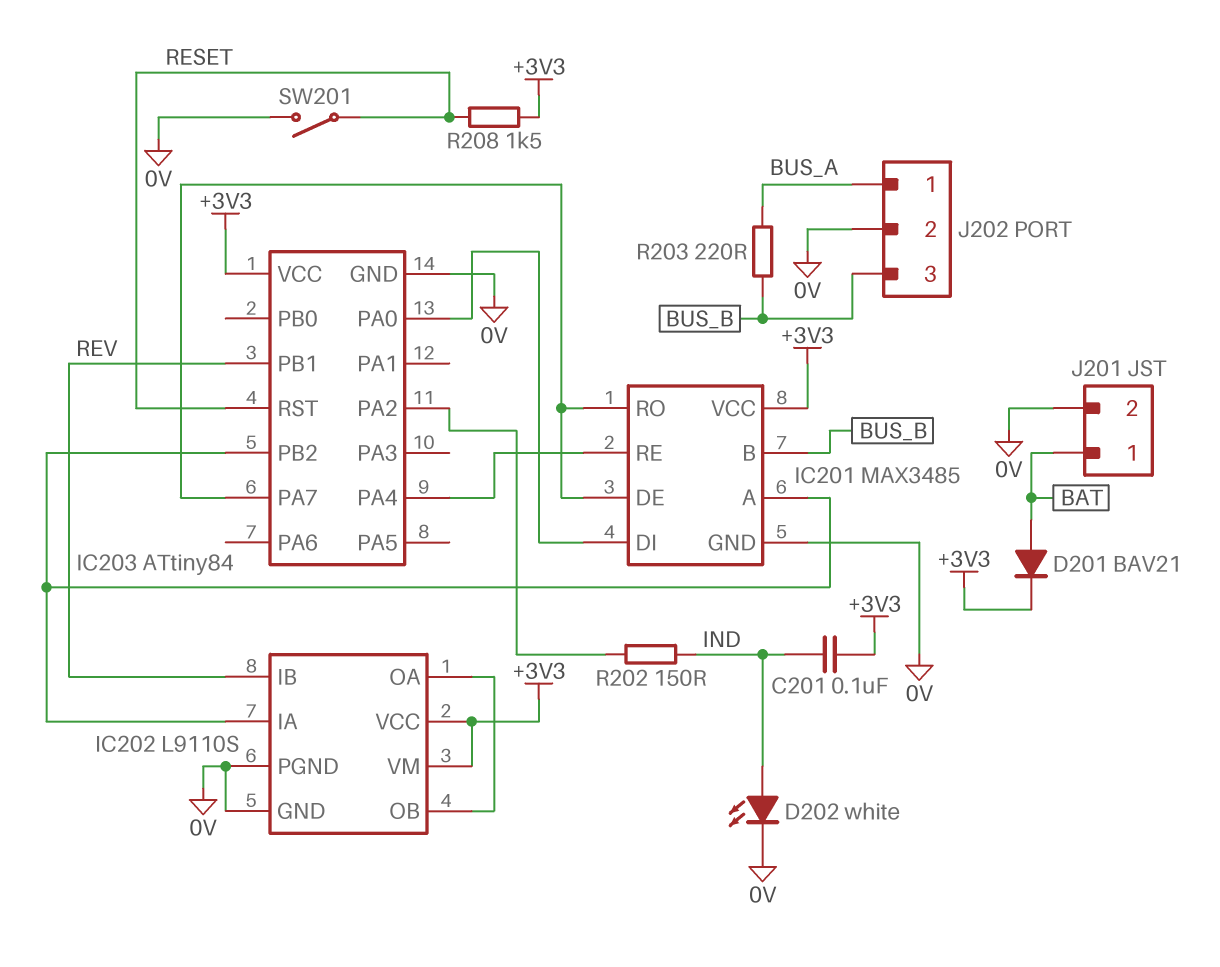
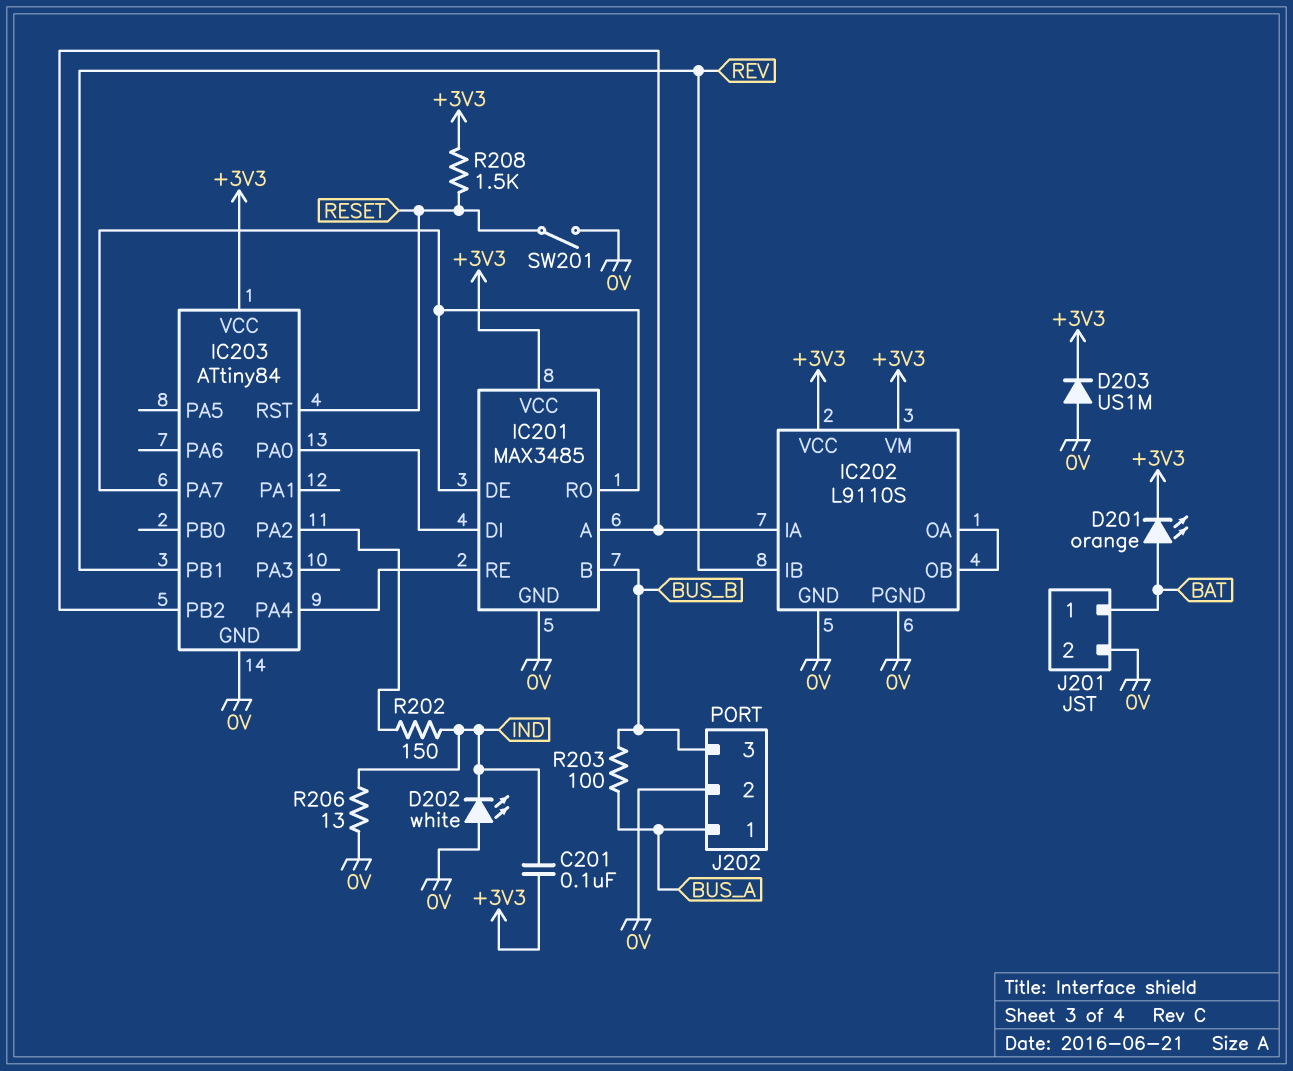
D201: diode BAV21 (A BAT, K +3V3) -> LED orange (A BAT, K +3V3)
D202: LED white (A IND, K 0V) -> LED white (A 0V, K IND)
D203: none -> diode US1M (A 0V, K +3V3)
R203: 220 (BUS_A, BUS_B) -> 100 (BUS_A, BUS_B)
R206: none -> 13 (0V, IND)

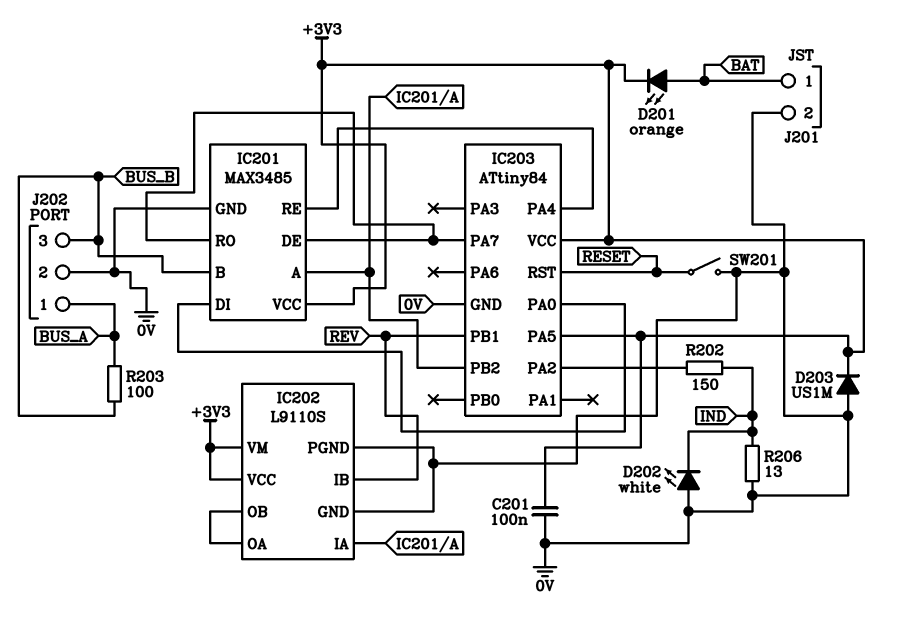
C201: 100nF (+3V3, IND) -> 100nF (+3V3, 0V)
IC203 pin PA5: none -> +3V3
R208: 1.5k (+3V3, RESET) -> none

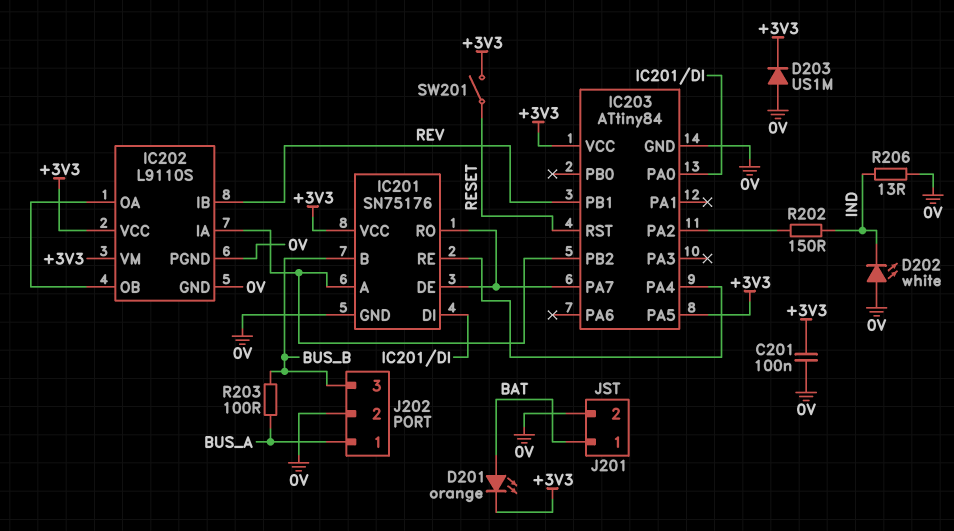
IC201: MAX3485 -> SN75176
SW201: switch (0V, RESET) -> switch (+3V3, RESET)

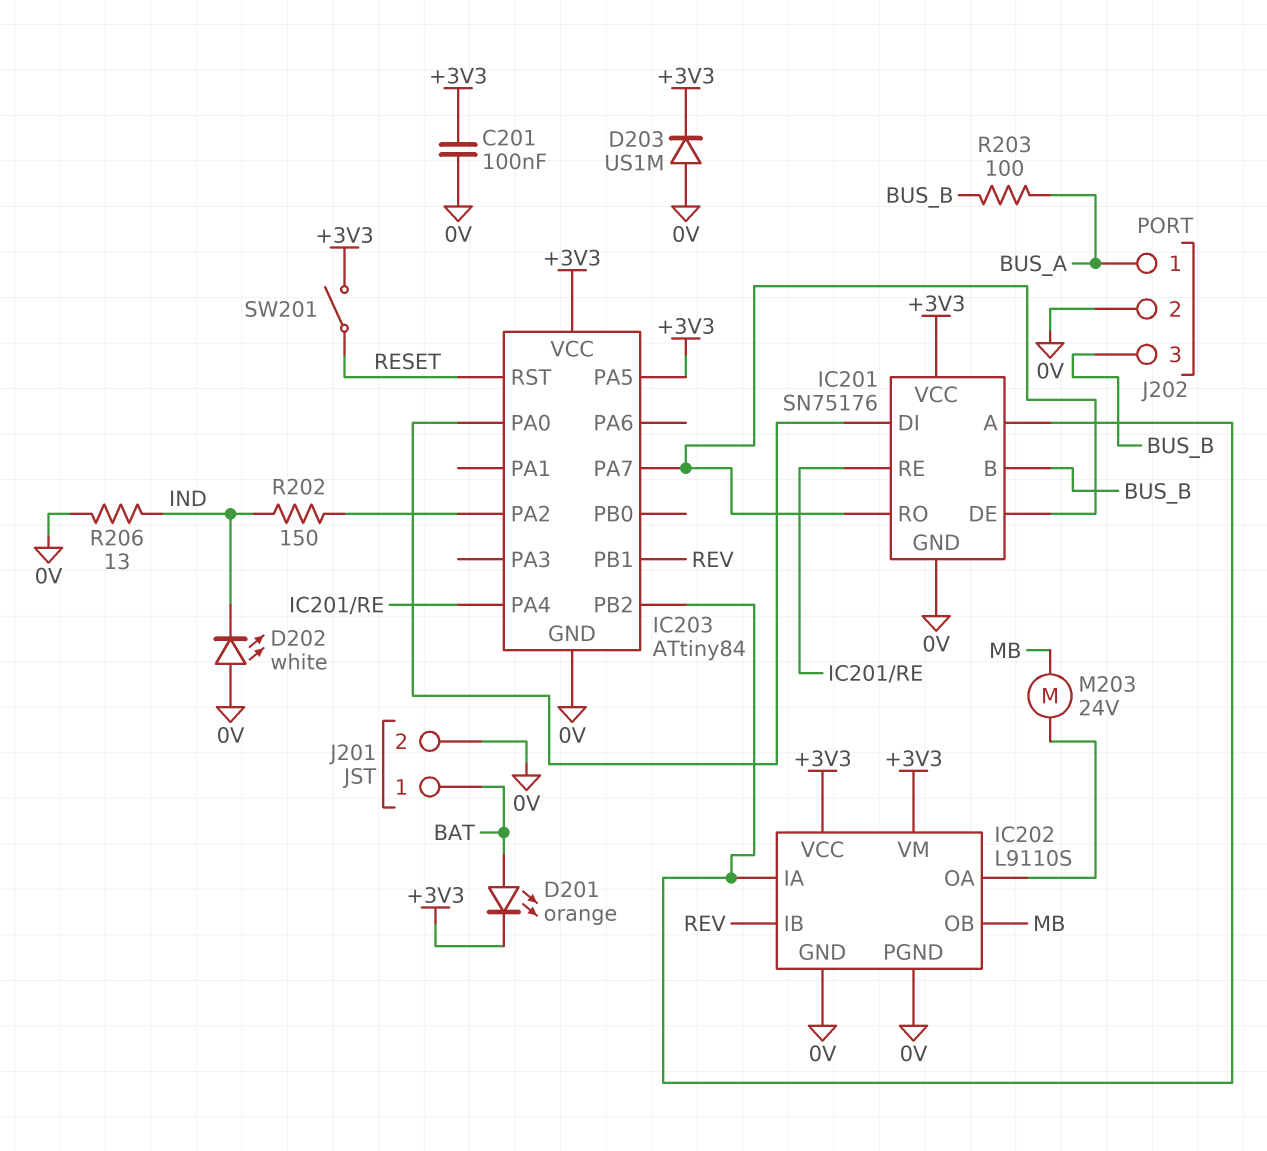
IC202 pin OB: IC202/OA -> MB
M203: none -> motor 24V (IC202/OA, MB)

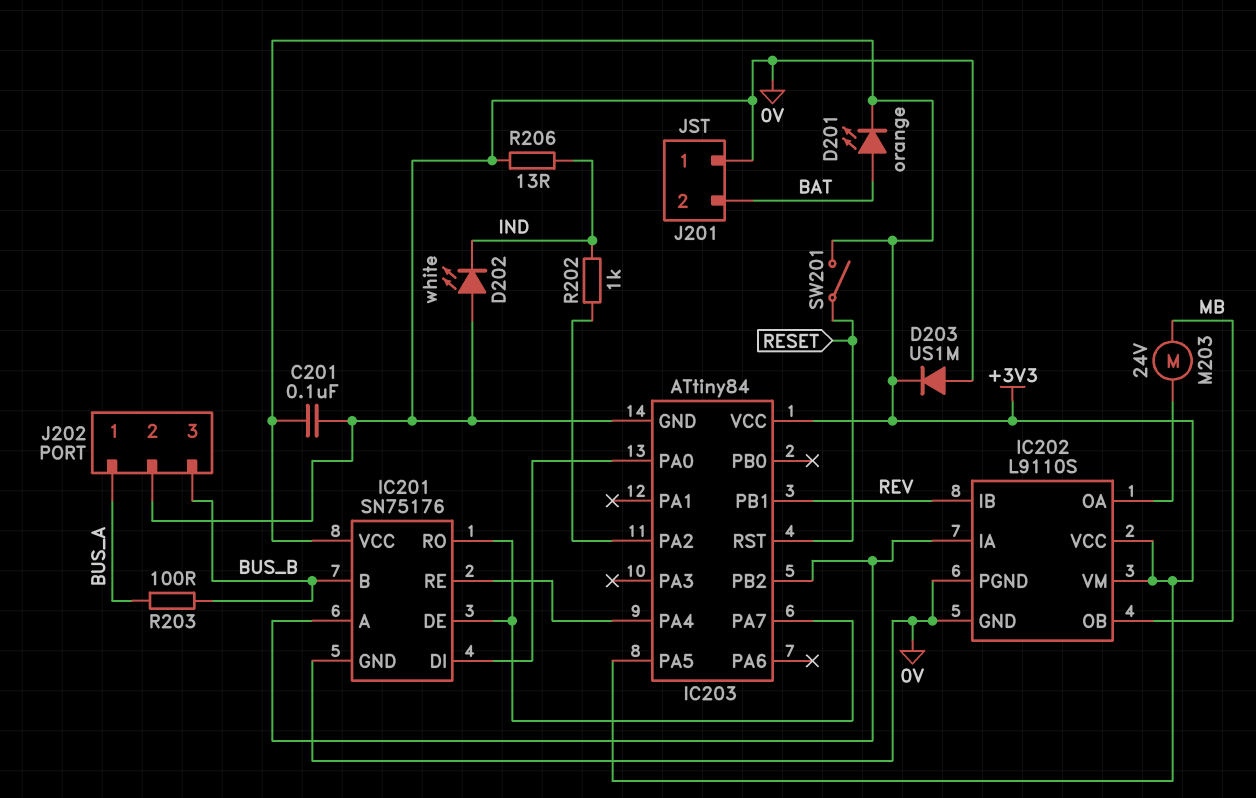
J201 pin 1: BAT -> 0V
J201 pin 2: 0V -> BAT
R202: 150 (IC203/PA2, IND) -> 1k (IC203/PA2, IND)

